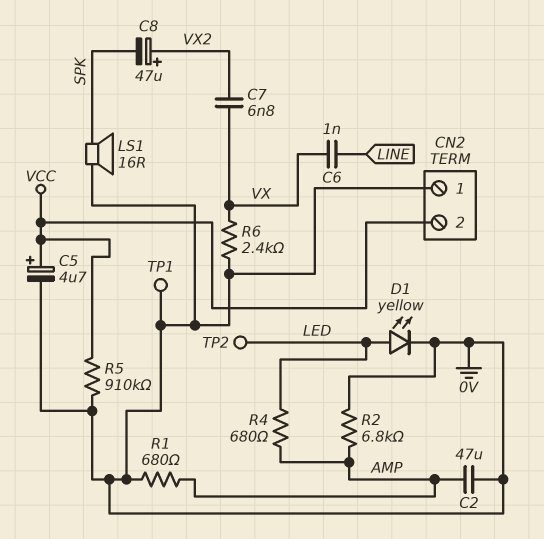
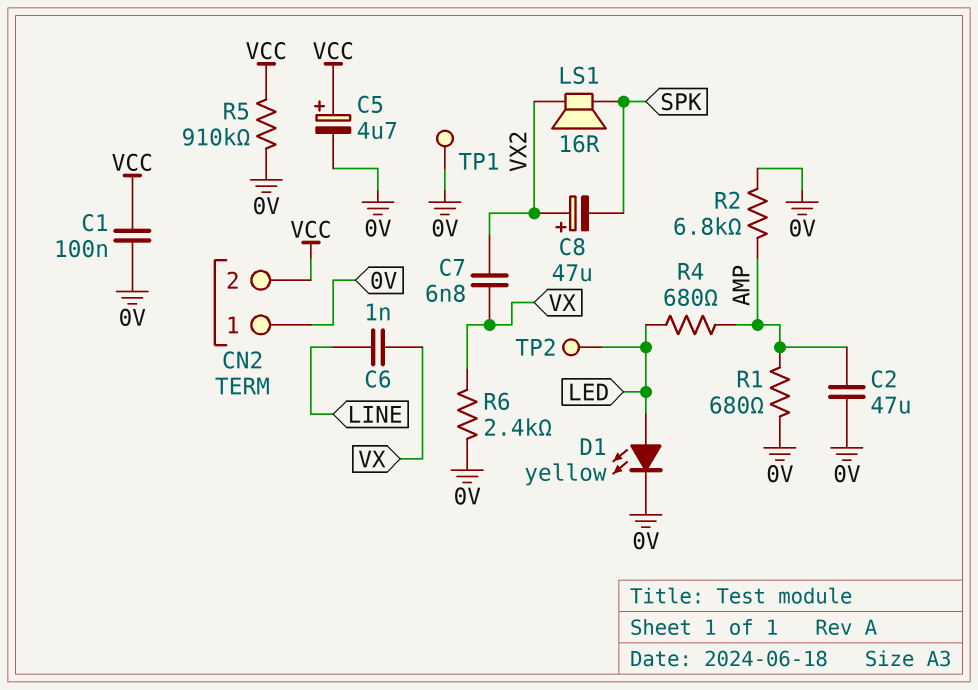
C1: none -> 100nF (0V, VCC)
LS1: speaker 16R (0V, SPK) -> speaker 16R (SPK, VX2)

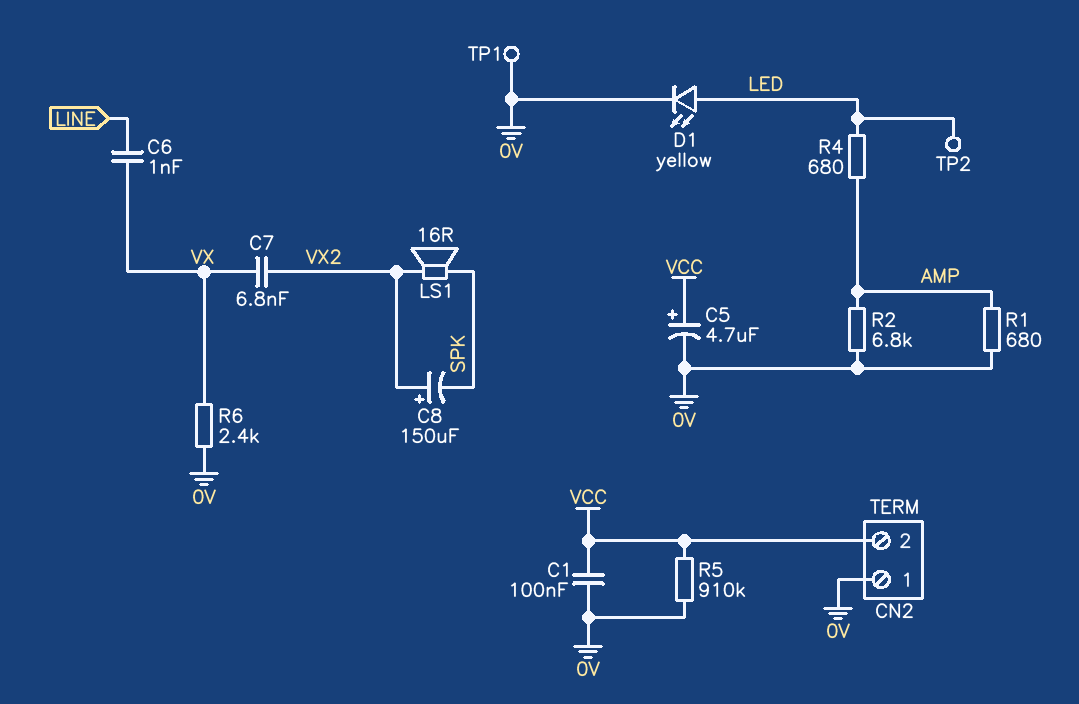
C2: 47uF (0V, AMP) -> none
C8: 47uF (plus VX2, minus SPK) -> 150uF (plus VX2, minus SPK)

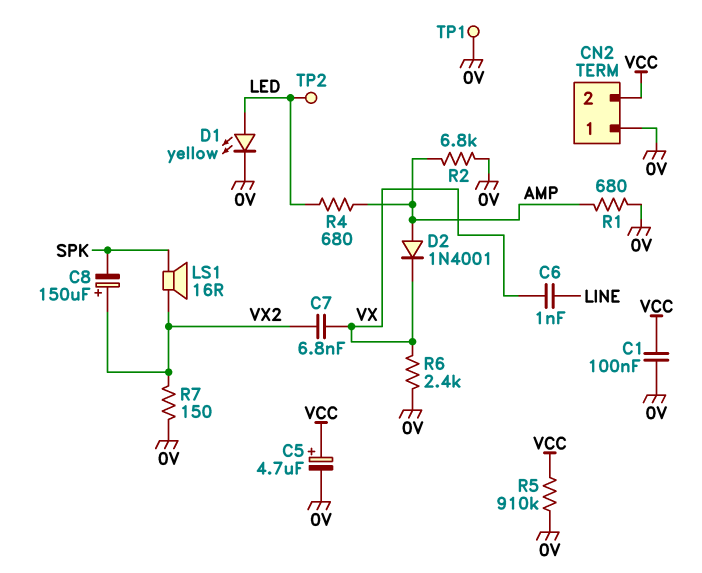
D2: none -> diode 1N4001 (A AMP, K VX)
R7: none -> 150 (0V, VX2)

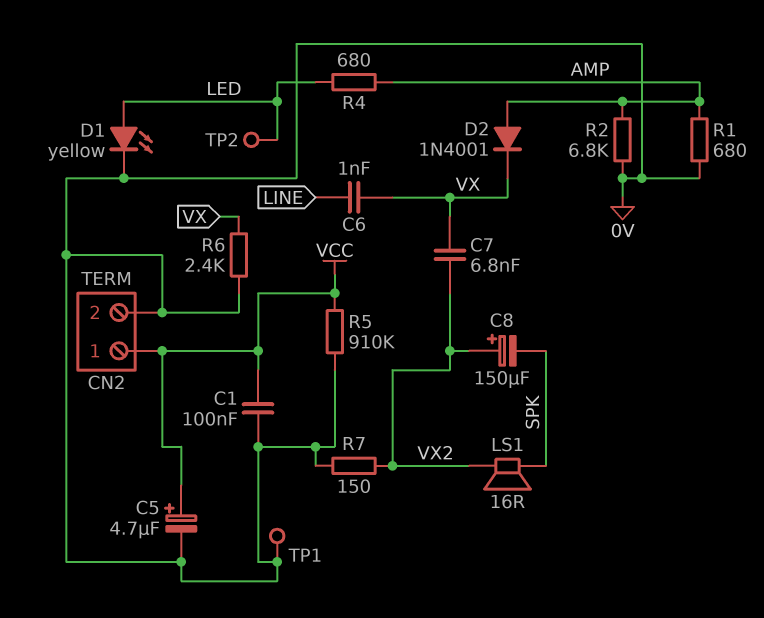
CN2 pin 1: 0V -> VCC
CN2 pin 2: VCC -> 0V

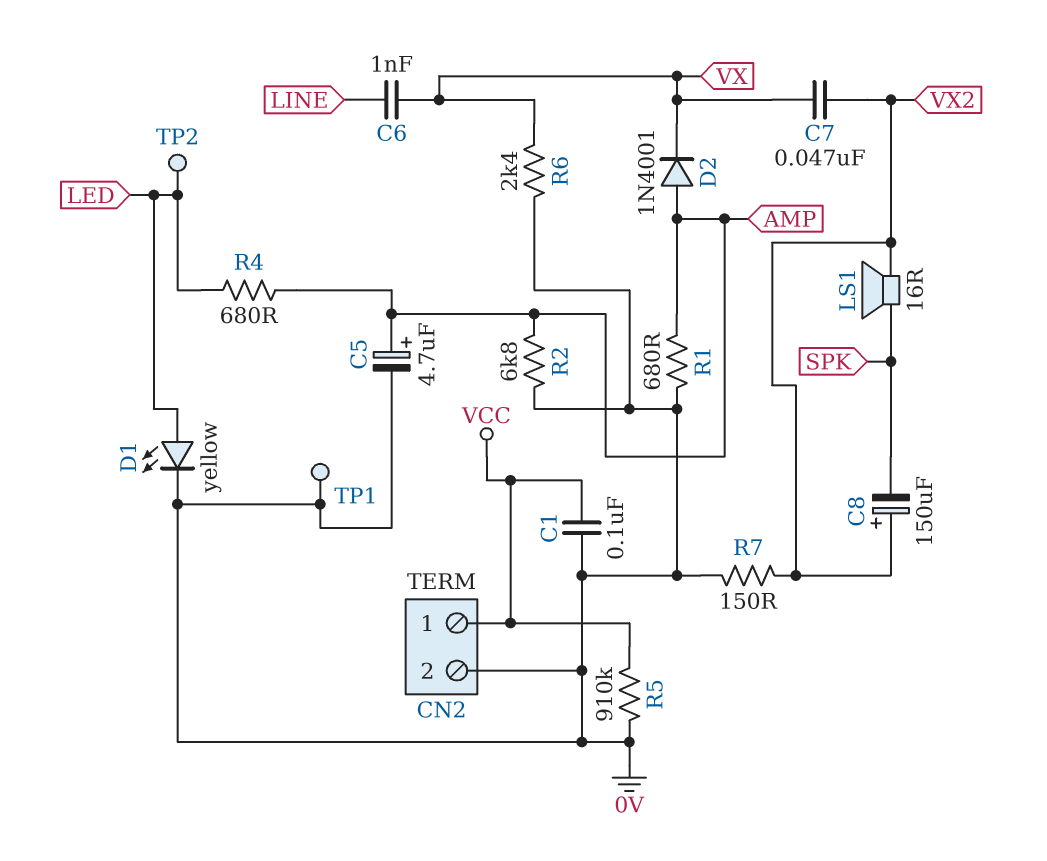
C5: 4.7uF (plus VCC, minus 0V) -> 4.7uF (plus AMP, minus 0V)
C7: 6.8nF (VX, VX2) -> 47nF (VX, VX2)

